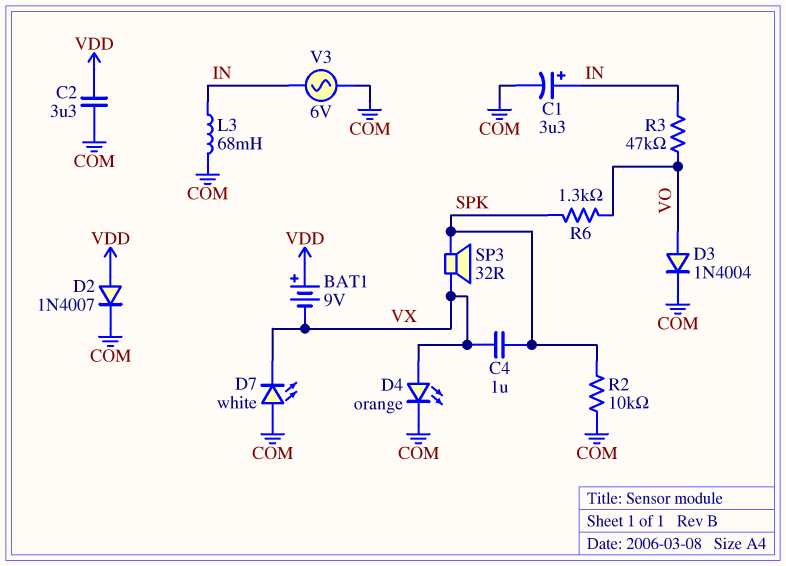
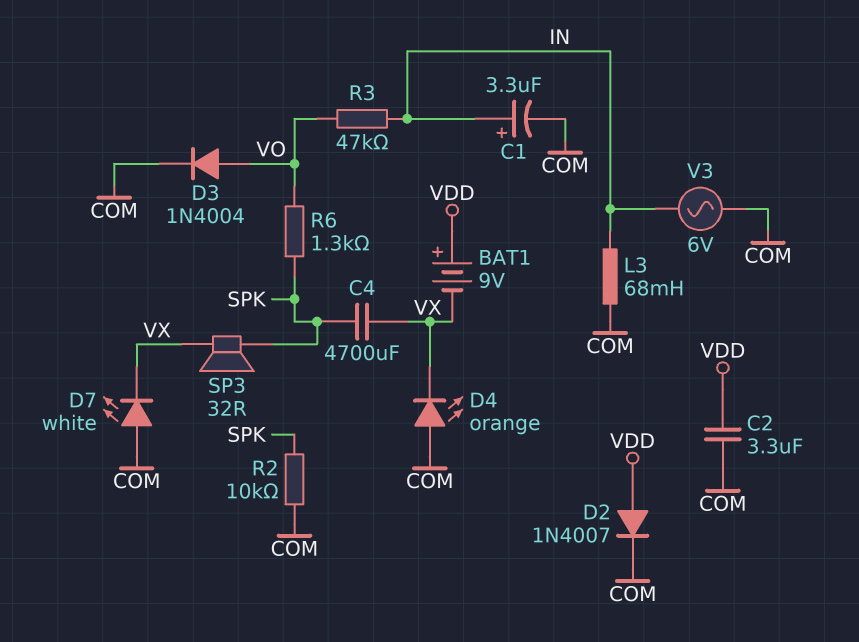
C4: 1uF (SPK, VX) -> 4700uF (SPK, VX)
D4: LED orange (A VX, K COM) -> LED orange (A COM, K VX)

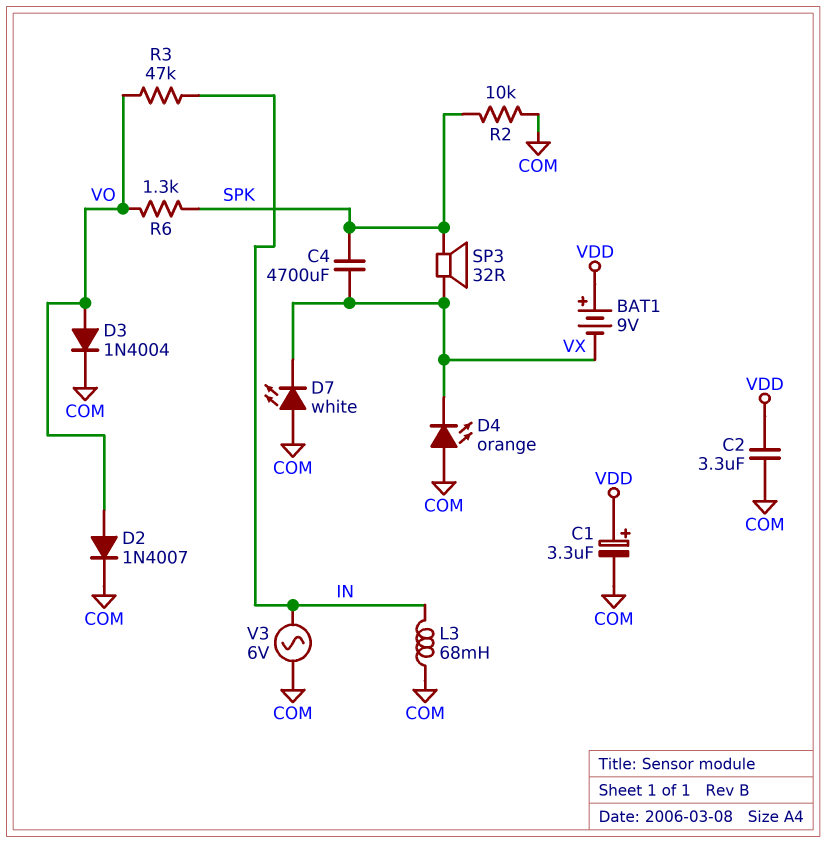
C1: 3.3uF (plus IN, minus COM) -> 3.3uF (plus VDD, minus COM)
D2: diode 1N4007 (A VDD, K COM) -> diode 1N4007 (A VO, K COM)

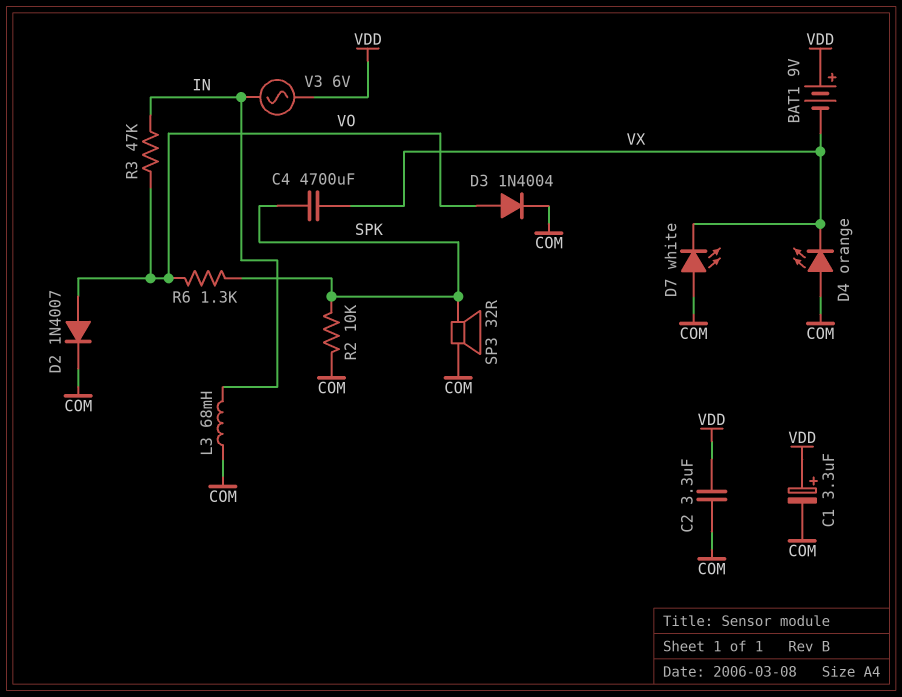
SP3: speaker 32R (SPK, VX) -> speaker 32R (COM, SPK)
V3: AC 6V (COM, IN) -> AC 6V (IN, VDD)

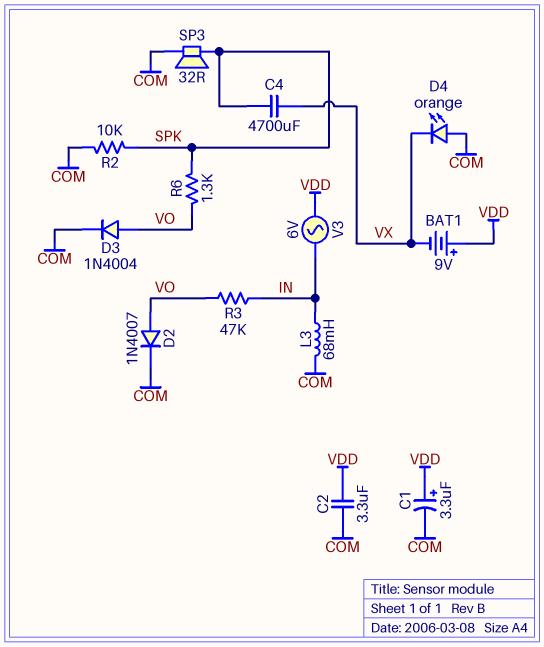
D7: LED white (A COM, K VX) -> none

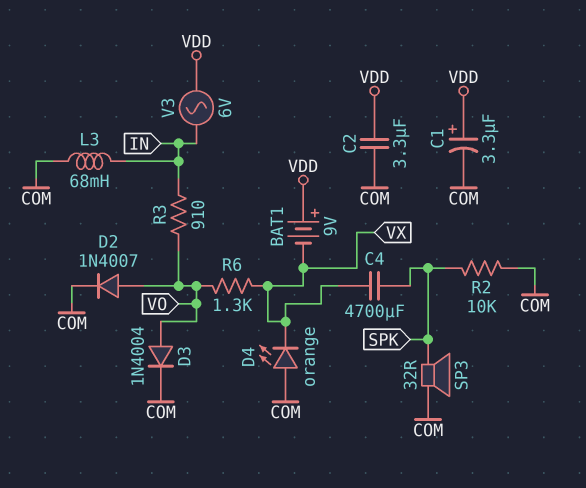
R3: 47k (IN, VO) -> 910 (IN, VO)
R6: 1.3k (SPK, VO) -> 1.3k (VO, VX)

